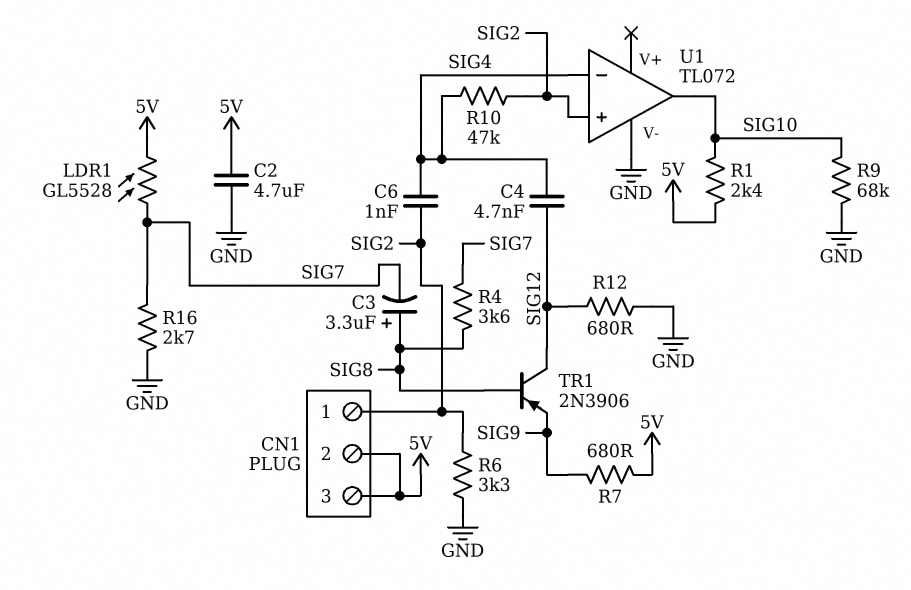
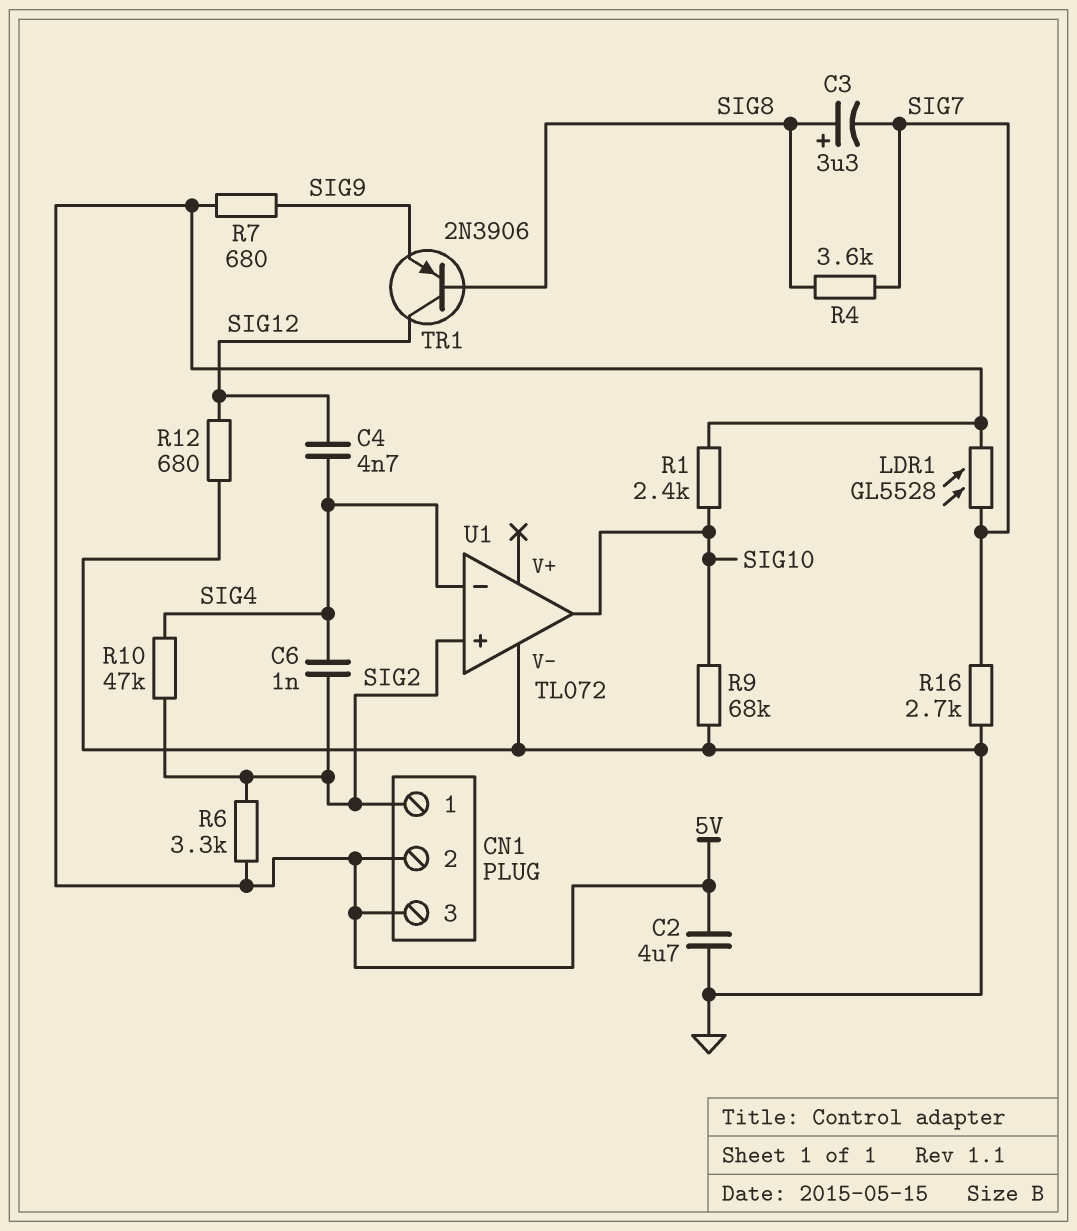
R6: 3.3k (GND, SIG2) -> 3.3k (5V, SIG2)

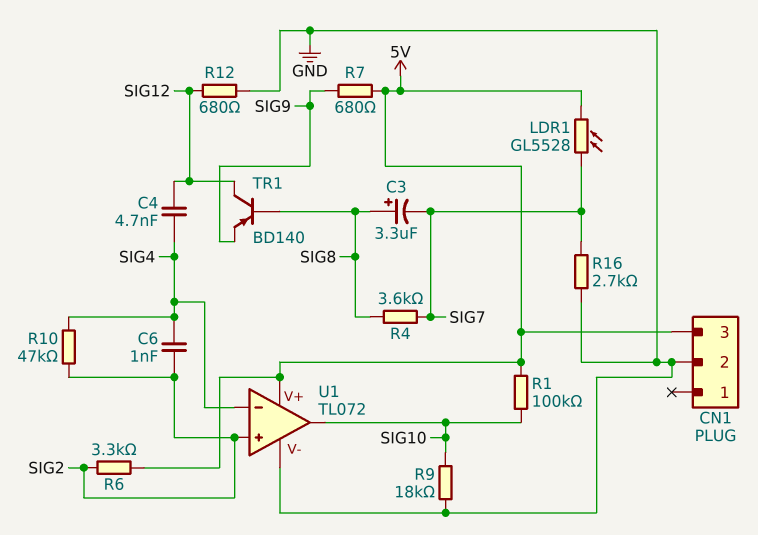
C2: 4.7uF (5V, GND) -> none
CN1 pin 1: SIG2 -> none
CN1 pin 2: 5V -> GND
R1: 2.4k (5V, SIG10) -> 100k (5V, SIG10)
R9: 68k (GND, SIG10) -> 18k (GND, SIG10)
TR1: PNP 2N3906 (B SIG8, C SIG12, E SIG9) -> PNP BD140 (B SIG8, C SIG12, E SIG9)
U1 pin V+: none -> 5V

